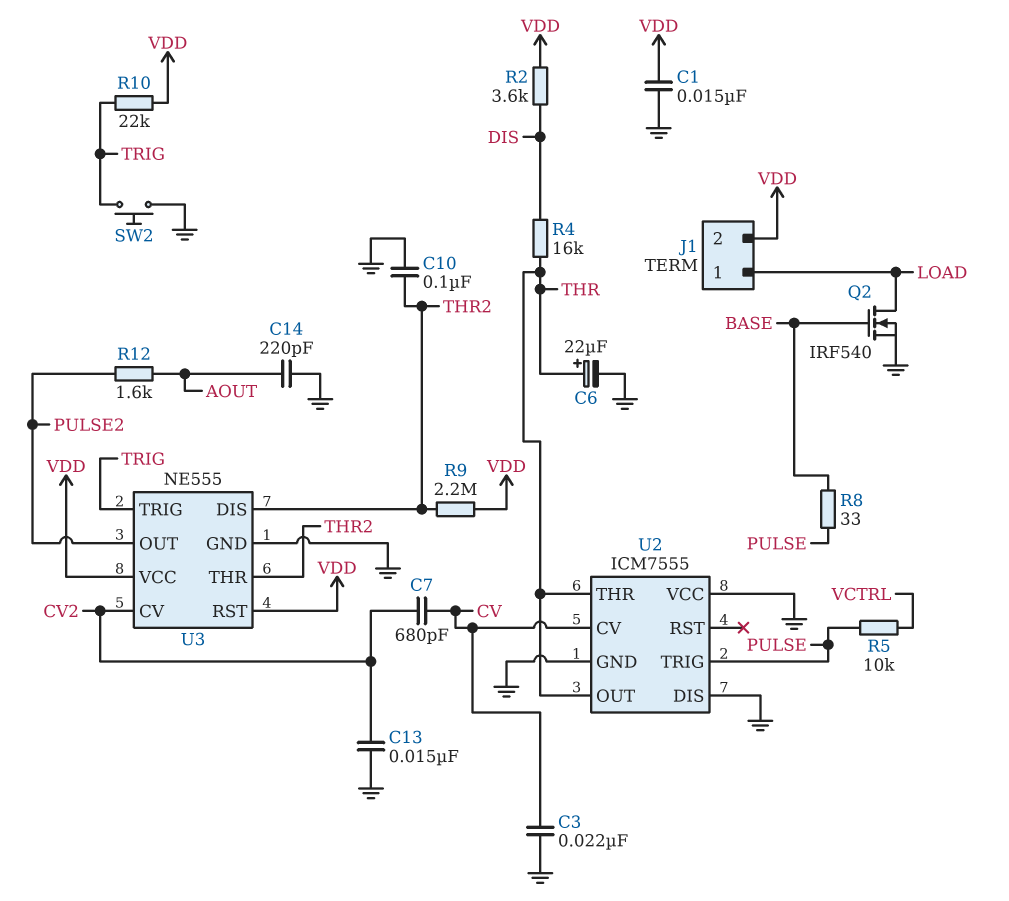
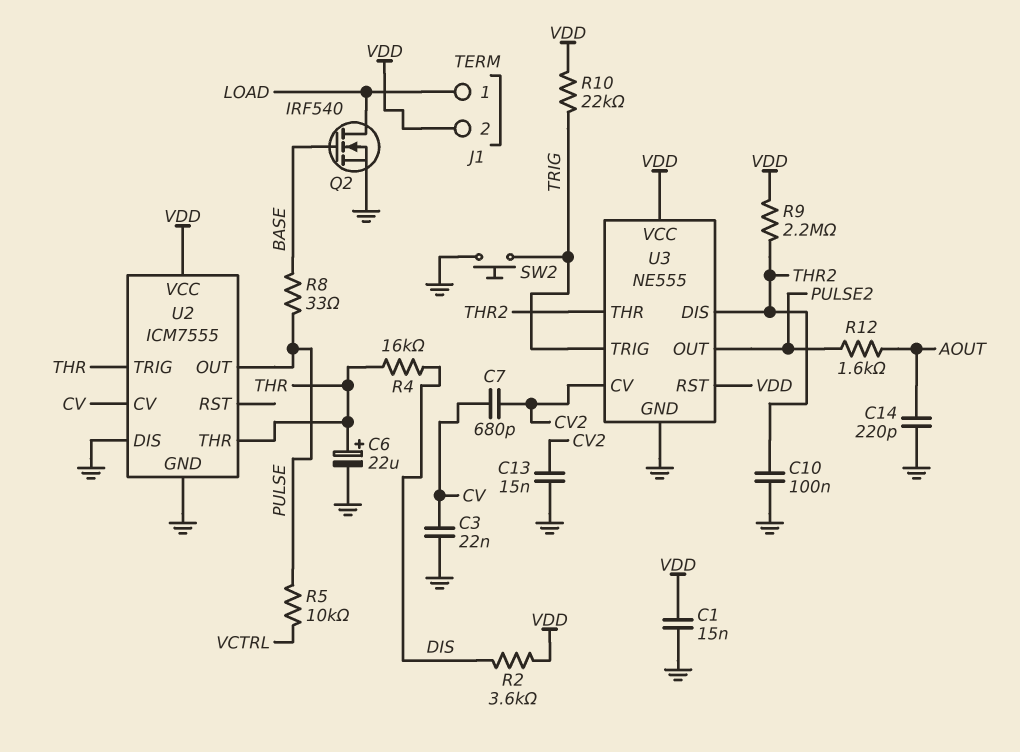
U2 pin OUT: THR -> PULSE
U2 pin TRIG: PULSE -> THR
U2 pin VCC: GND -> VDD

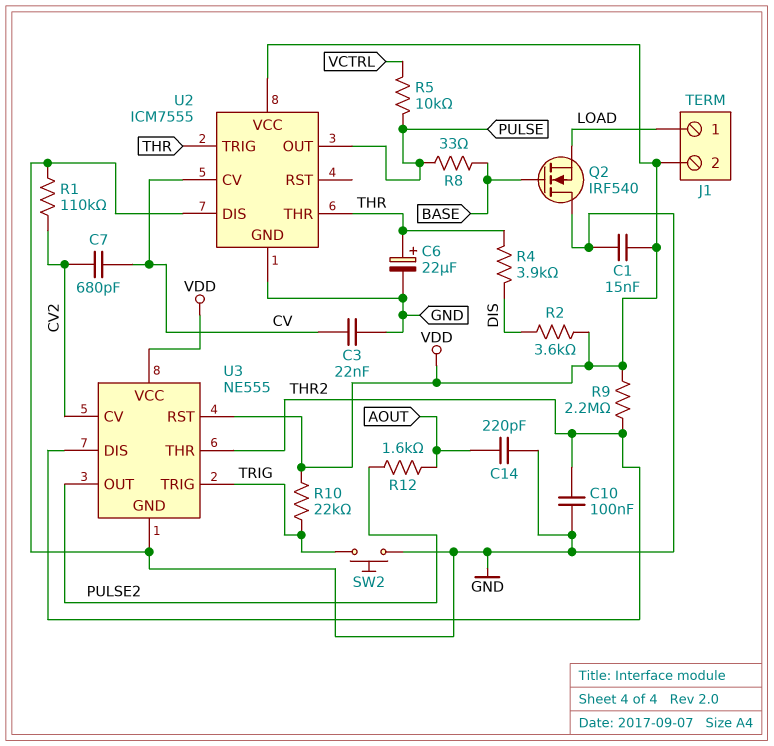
C13: 15nF (CV2, GND) -> none
Q2: NMOS IRF540 (G BASE, D LOAD, S GND) -> NMOS IRF540 (G BASE, D GND, S LOAD)
R1: none -> 110k (CV2, GND)
R4: 16k (DIS, THR) -> 3.9k (DIS, THR)

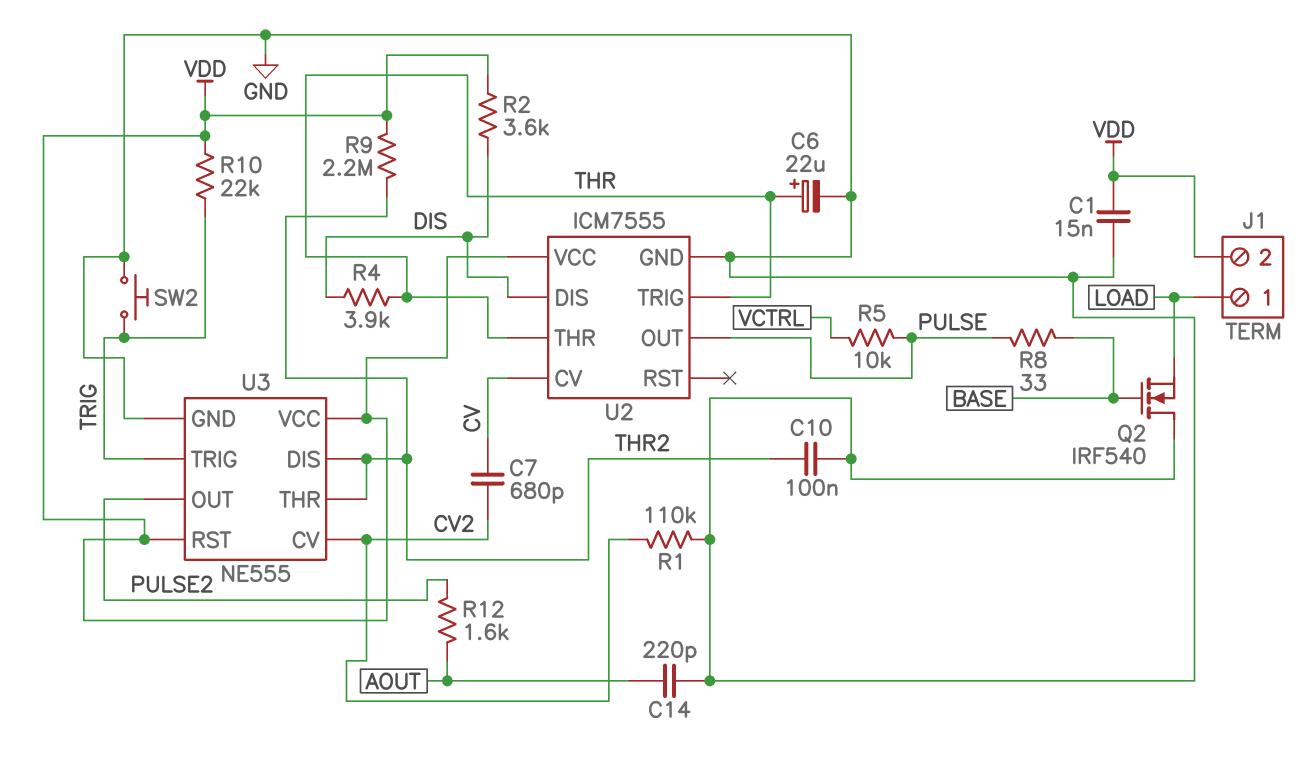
C3: 22nF (CV, GND) -> none
U2 pin DIS: GND -> DIS

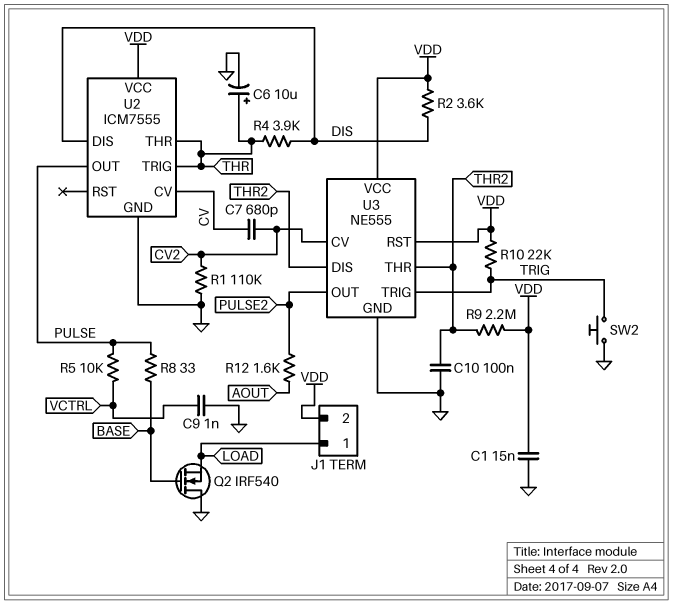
C6: 22uF (plus THR, minus GND) -> 10uF (plus THR, minus GND)
C9: none -> 1nF (GND, VCTRL)
C14: 220pF (AOUT, GND) -> none

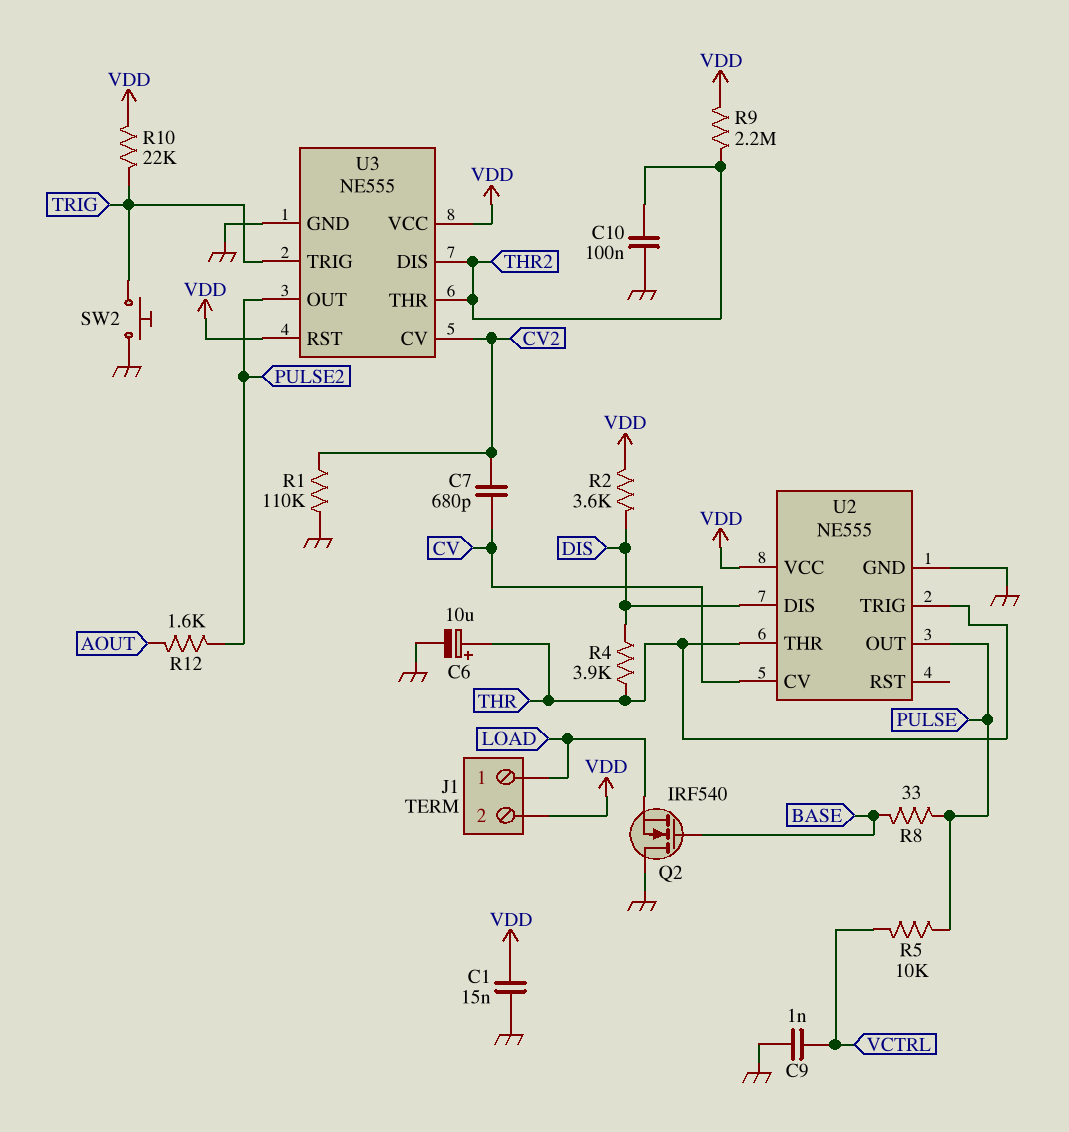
U2: ICM7555 -> NE555

